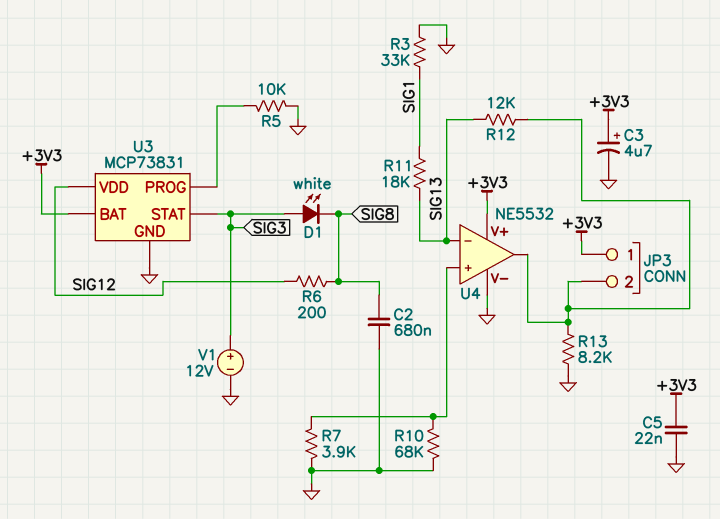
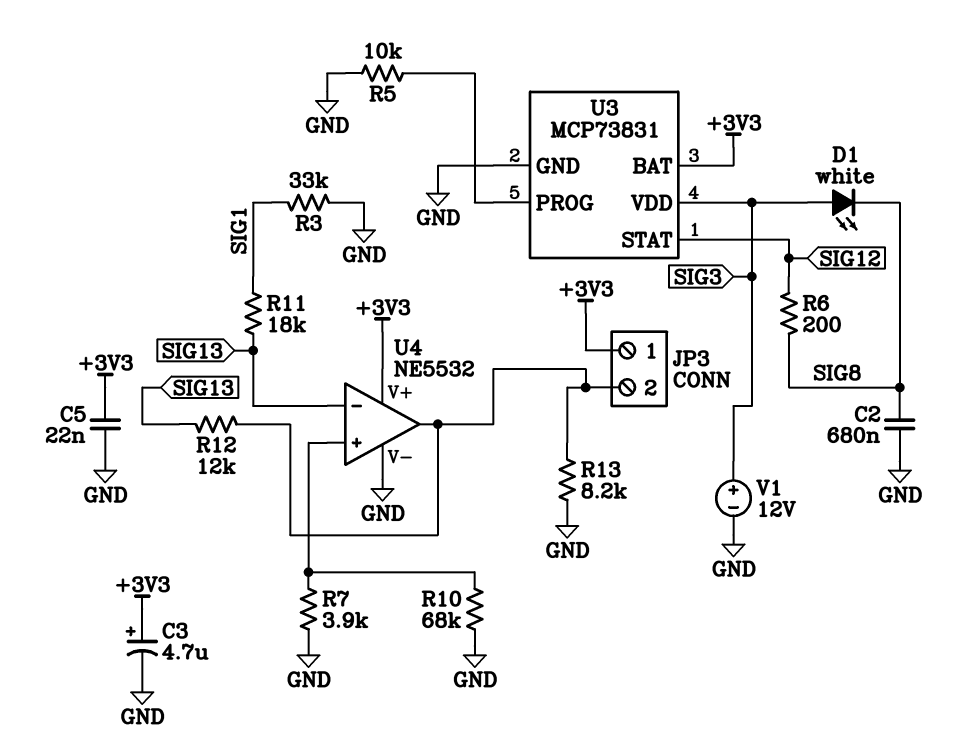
U3 pin STAT: SIG3 -> SIG12
U3 pin VDD: SIG12 -> SIG3

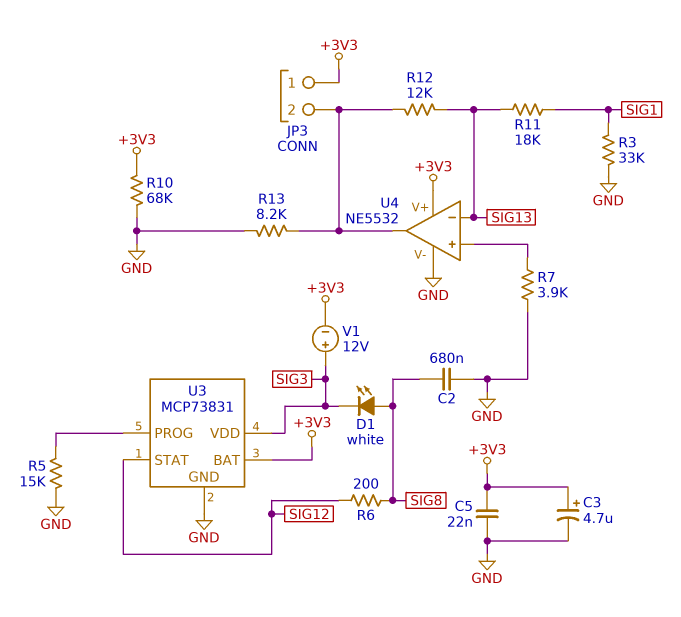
D1: LED white (A SIG3, K SIG8) -> LED white (A SIG8, K SIG3)
R5: 10k (GND, U3/PROG) -> 15k (GND, U3/PROG)
R10: 68k (GND, U4/in+) -> 68k (+3V3, GND)
V1: 12V (plus SIG3, minus GND) -> 12V (plus SIG3, minus +3V3)

